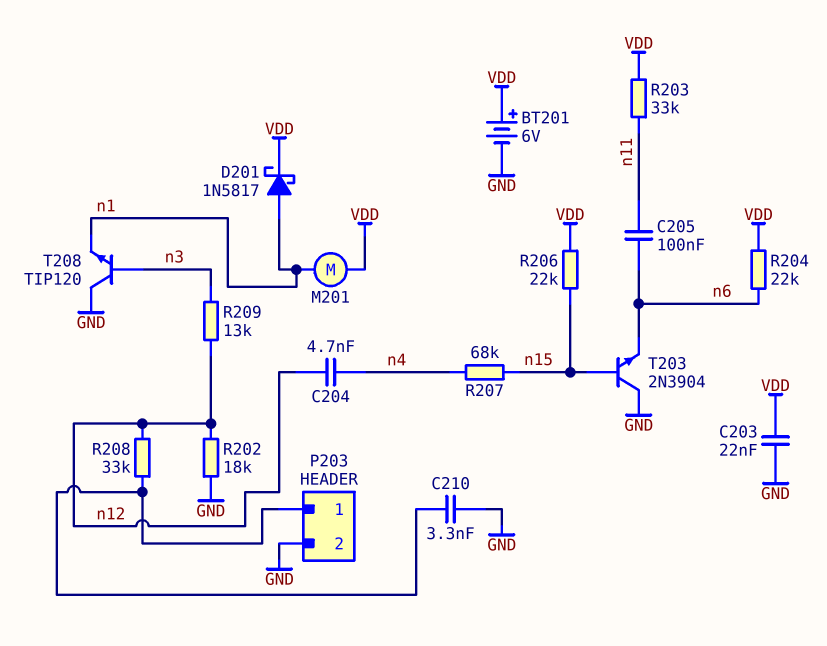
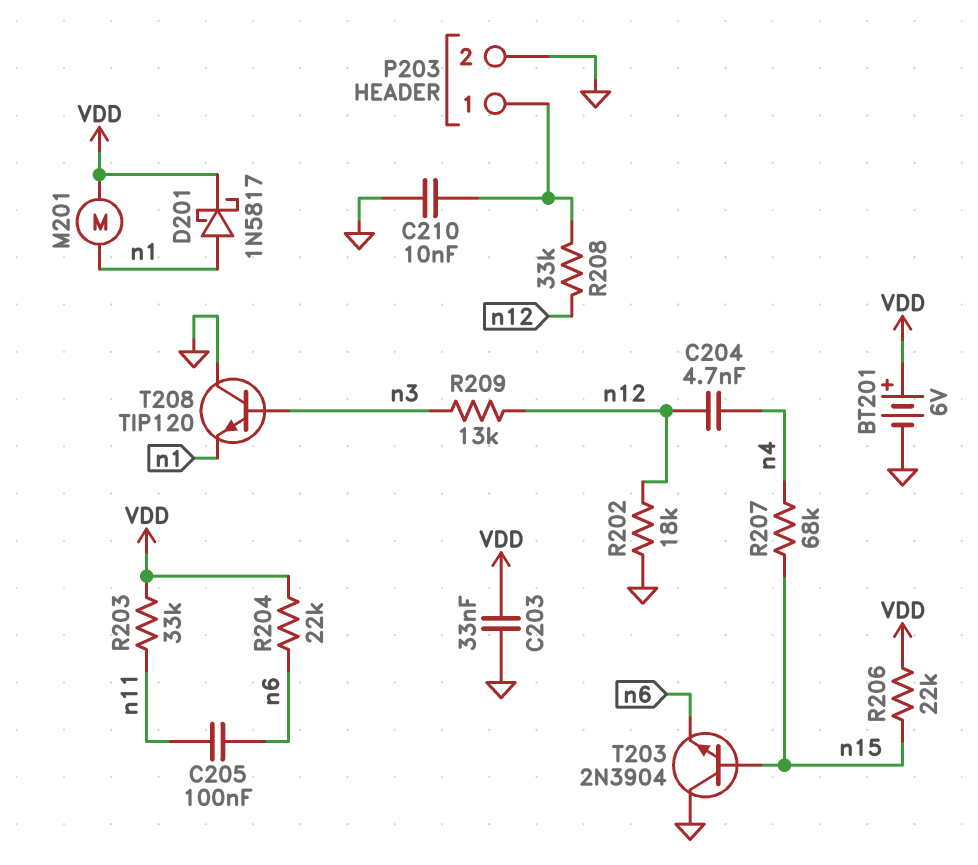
C203: 22nF (GND, VDD) -> 33nF (GND, VDD)
C210: 3.3nF (GND, P203/1) -> 10nF (GND, P203/1)

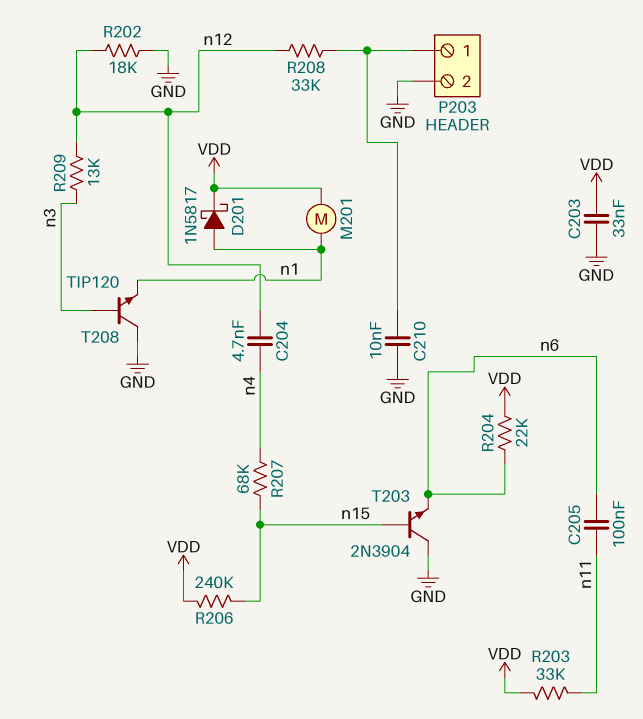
BT201: 6V (plus VDD, minus GND) -> none
R206: 22k (VDD, n15) -> 240k (VDD, n15)

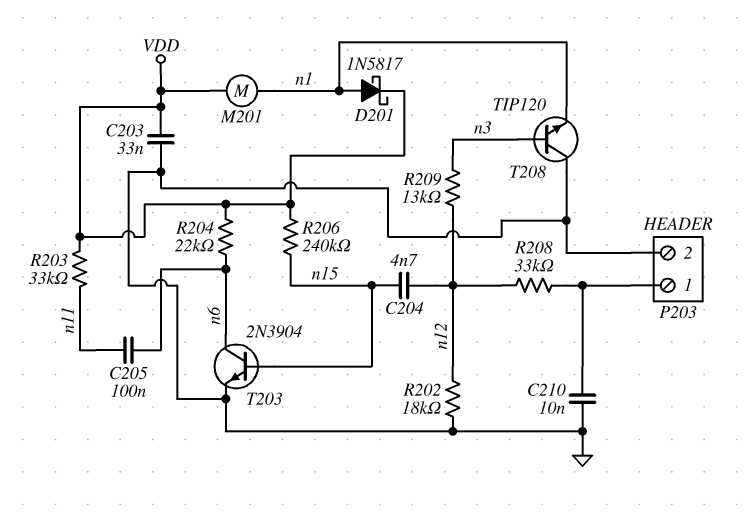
C204: 4.7nF (n4, n12) -> 4.7nF (n12, n15)
R207: 68k (n4, n15) -> none
T203: NPN 2N3904 (B n15, C GND, E n6) -> NPN 2N3904 (B n15, C n6, E GND)

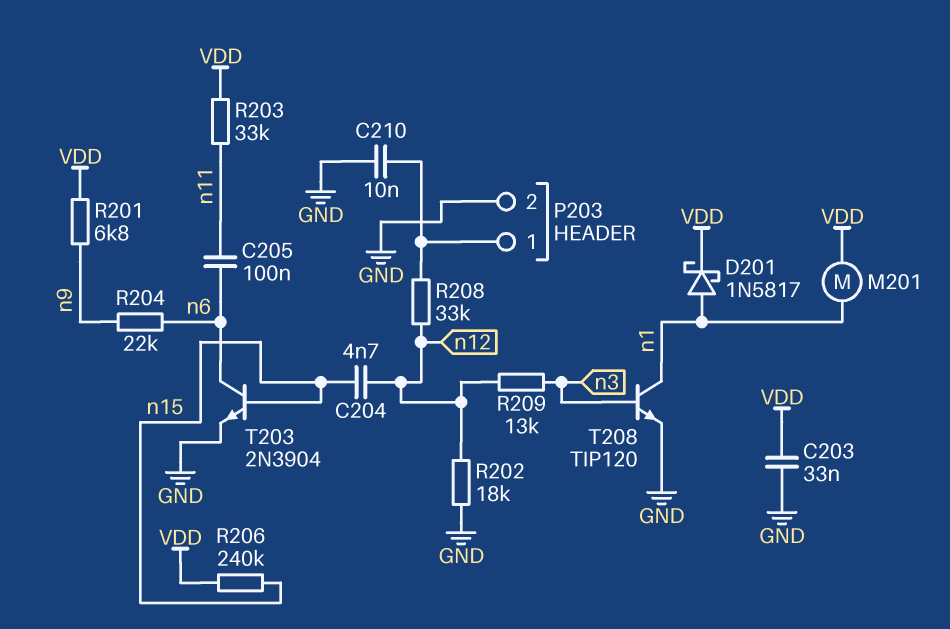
R201: none -> 6.8k (VDD, n9)
R204: 22k (VDD, n6) -> 22k (n6, n9)
T208: NPN TIP120 (B n3, C GND, E n1) -> NPN TIP120 (B n3, C n1, E GND)

